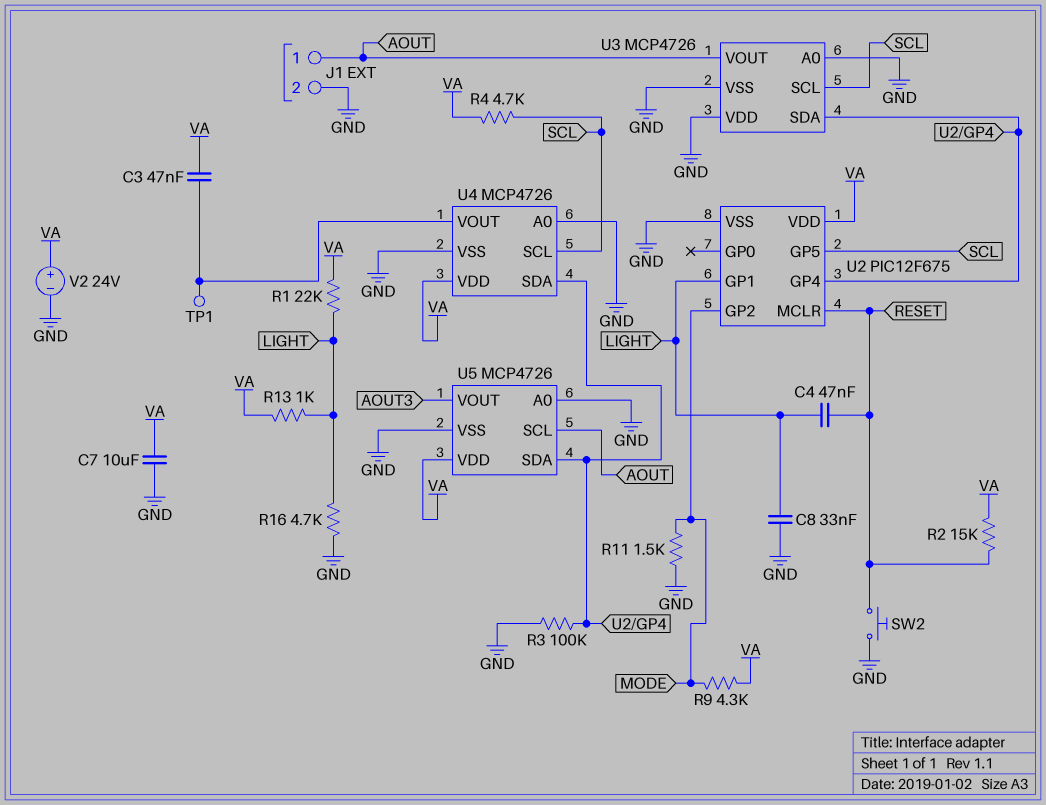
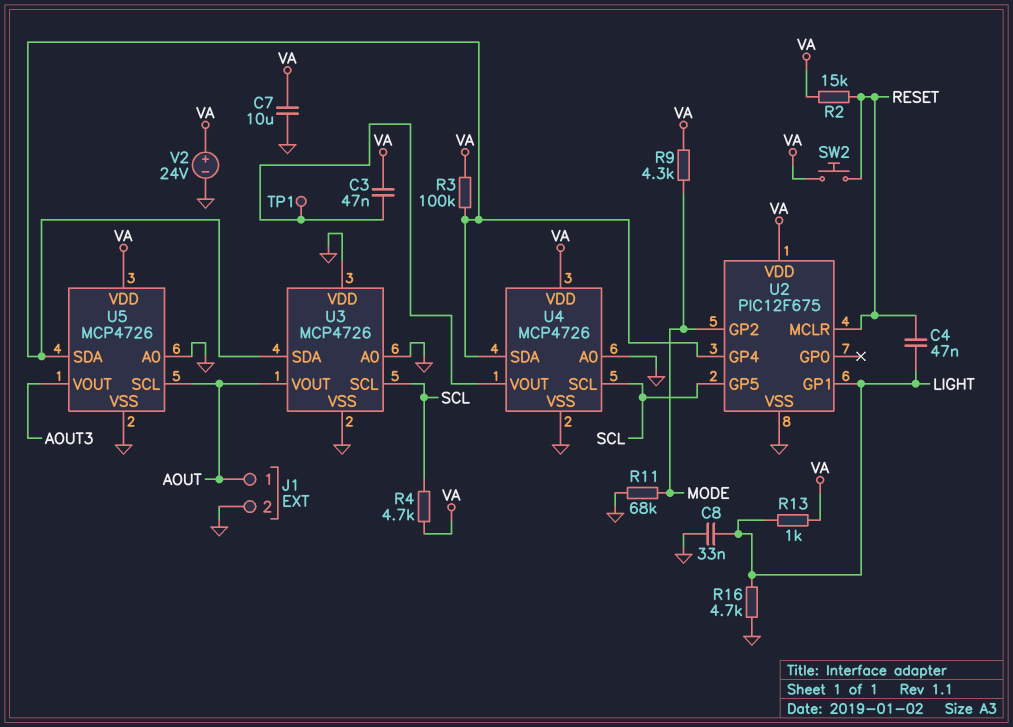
R1: 22k (LIGHT, VA) -> none
R3: 100k (GND, U2/GP4) -> 100k (U2/GP4, VA)
R11: 1.5k (GND, MODE) -> 68k (GND, MODE)
SW2: button (GND, RESET) -> button (RESET, VA)

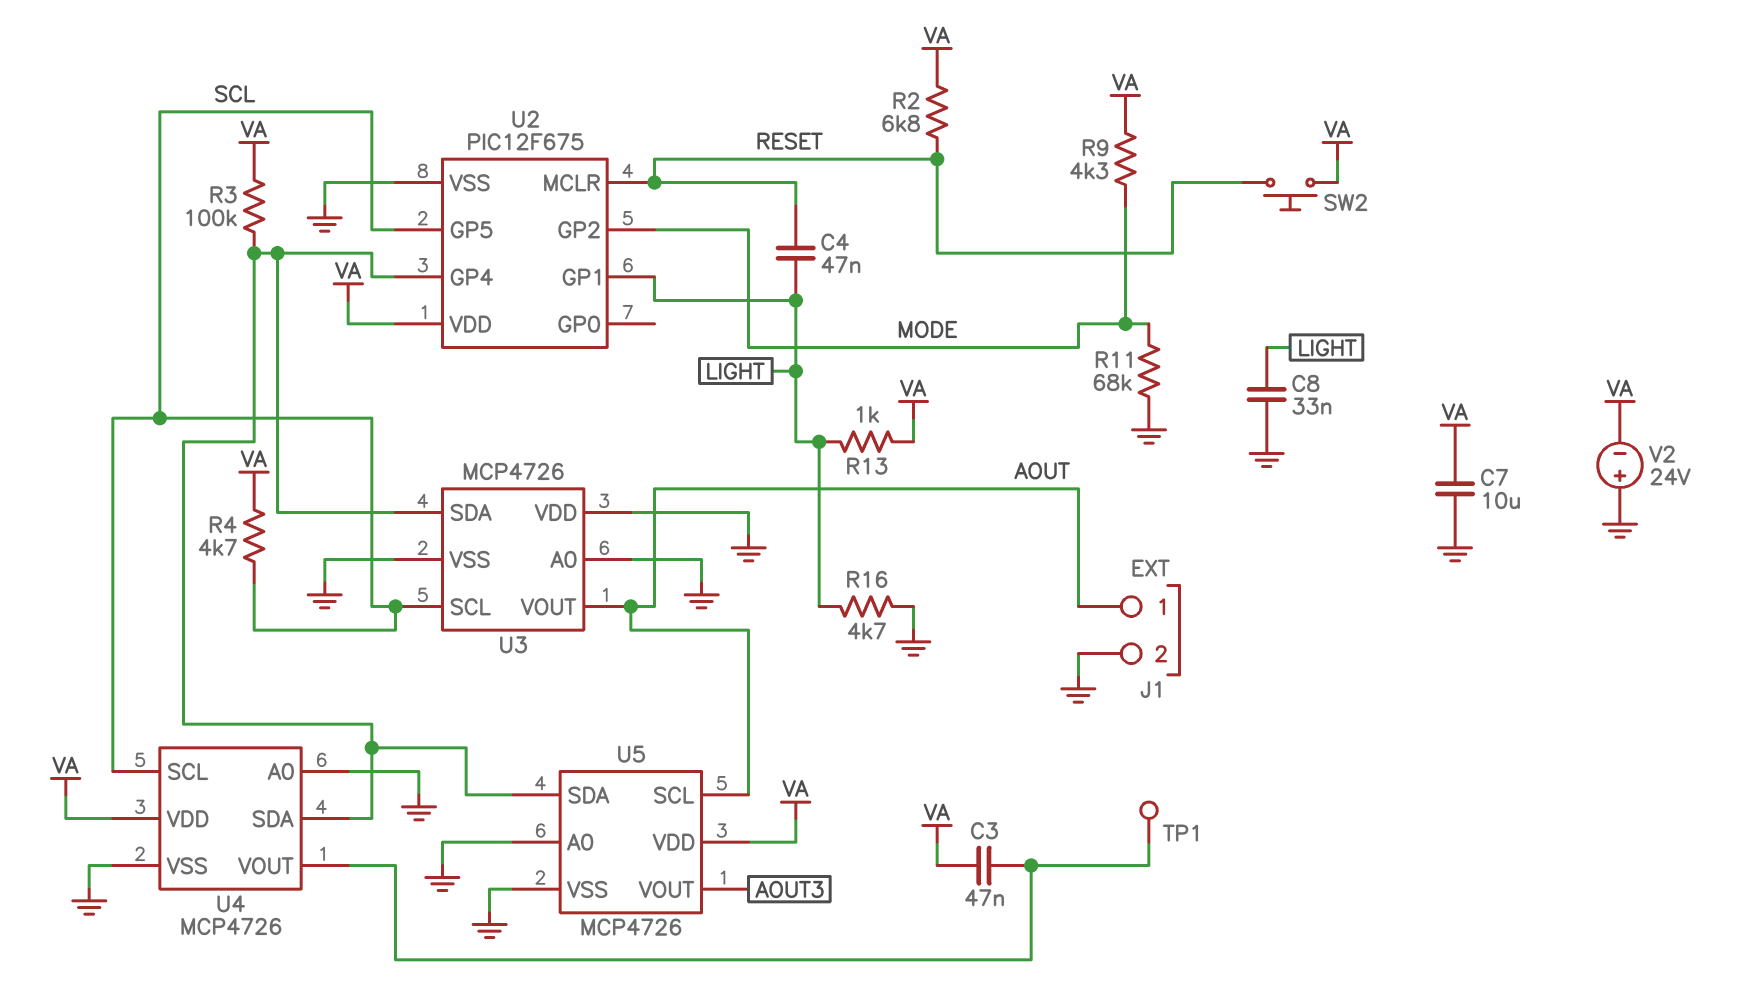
R2: 15k (RESET, VA) -> 6.8k (RESET, VA)
V2: 24V (plus VA, minus GND) -> 24V (plus GND, minus VA)

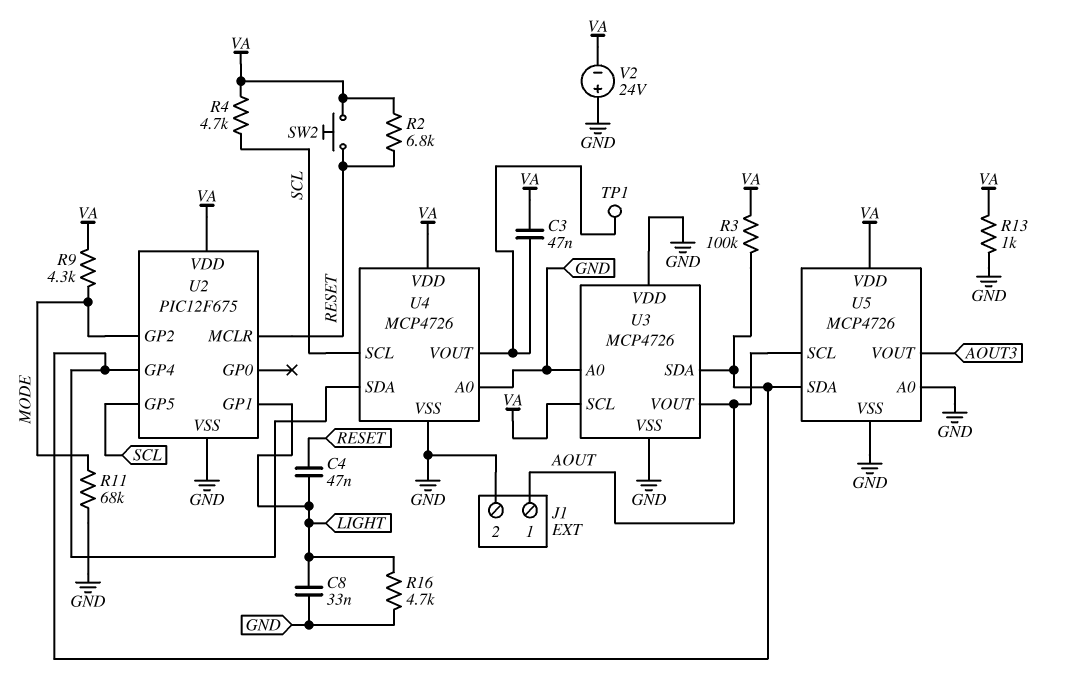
C7: 10uF (GND, VA) -> none
R13: 1k (LIGHT, VA) -> 1k (GND, VA)
U3 pin SCL: SCL -> VA

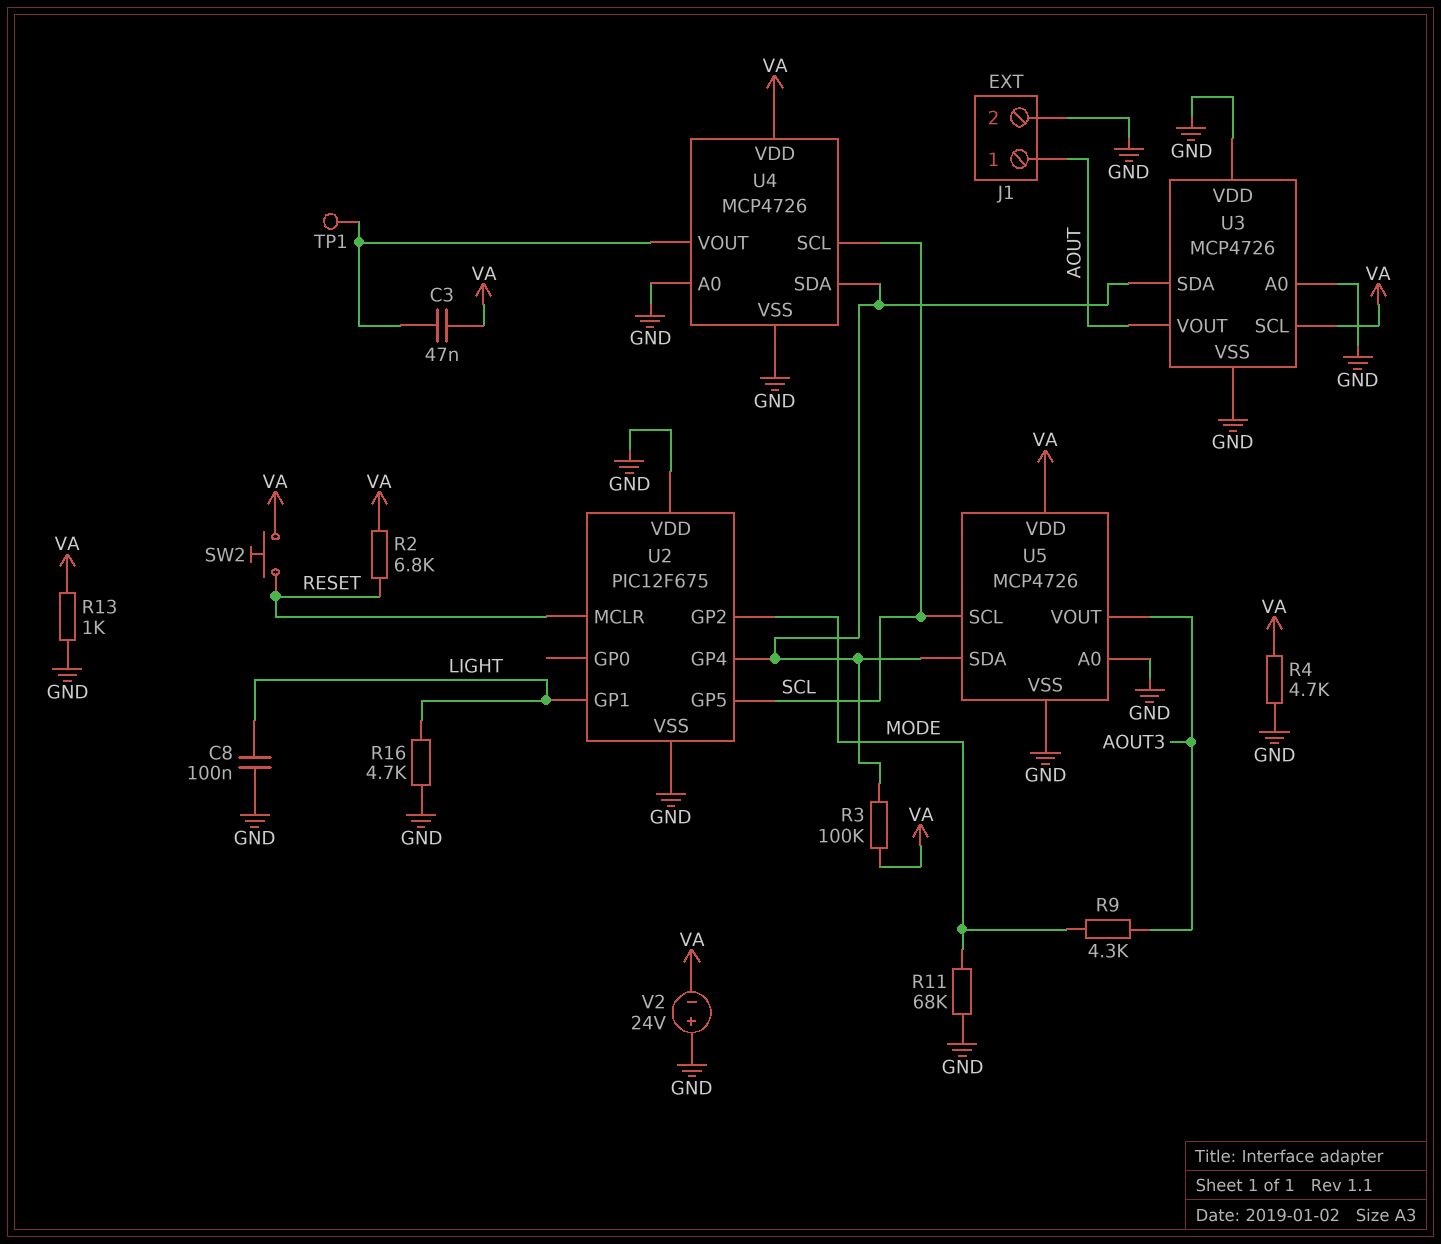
C4: 47nF (LIGHT, RESET) -> none
C8: 33nF (GND, LIGHT) -> 100nF (GND, LIGHT)
R4: 4.7k (SCL, VA) -> 4.7k (GND, VA)
R9: 4.3k (MODE, VA) -> 4.3k (AOUT3, MODE)
U2 pin VDD: VA -> GND
U5 pin SCL: AOUT -> SCL

